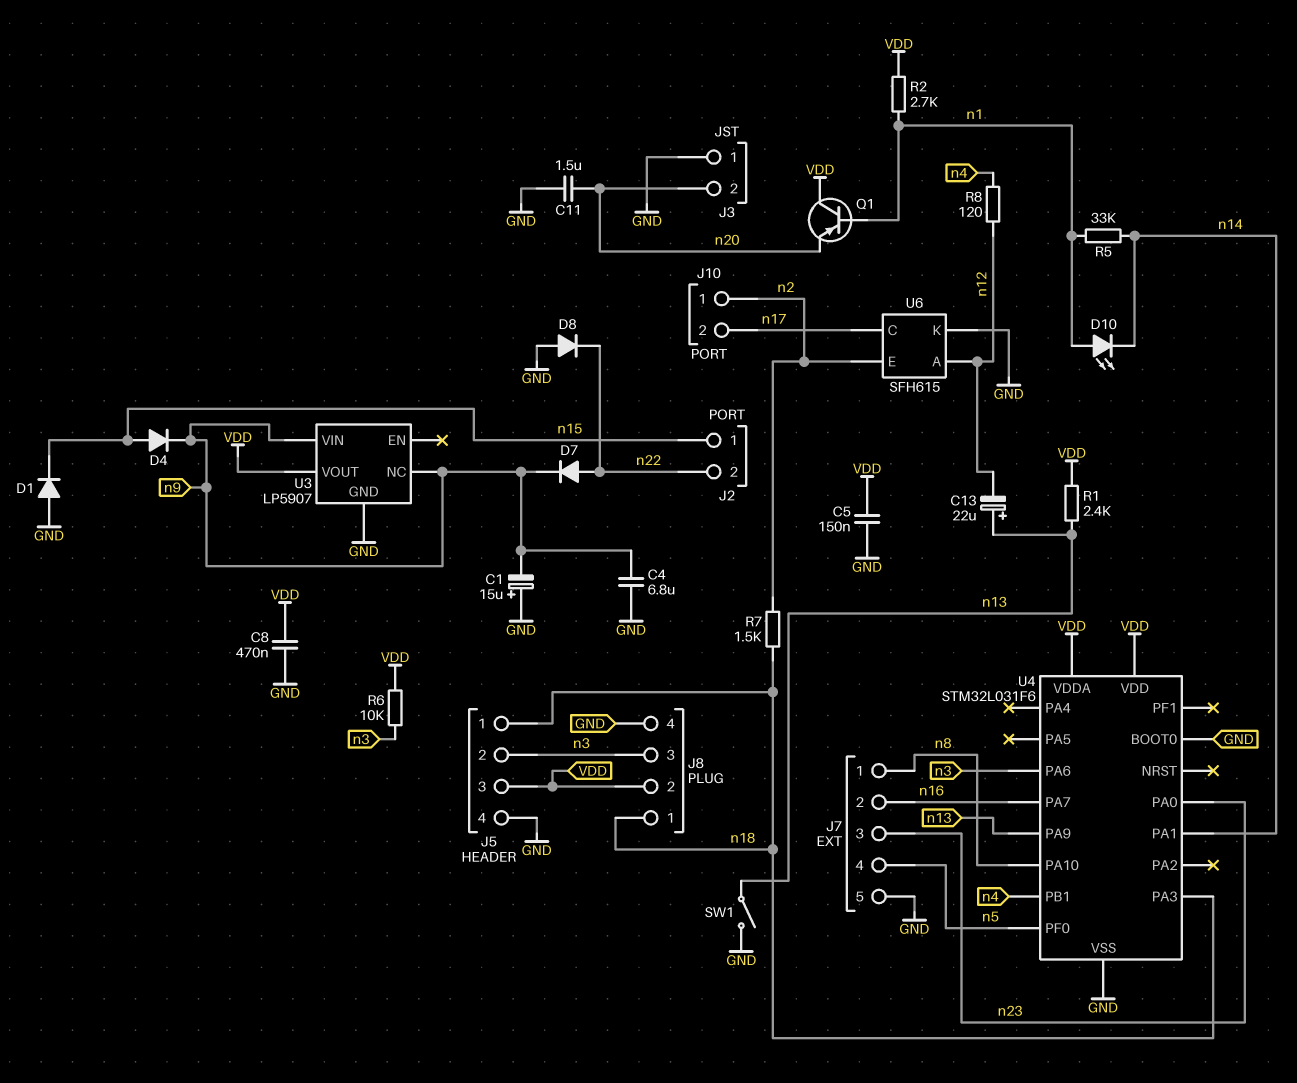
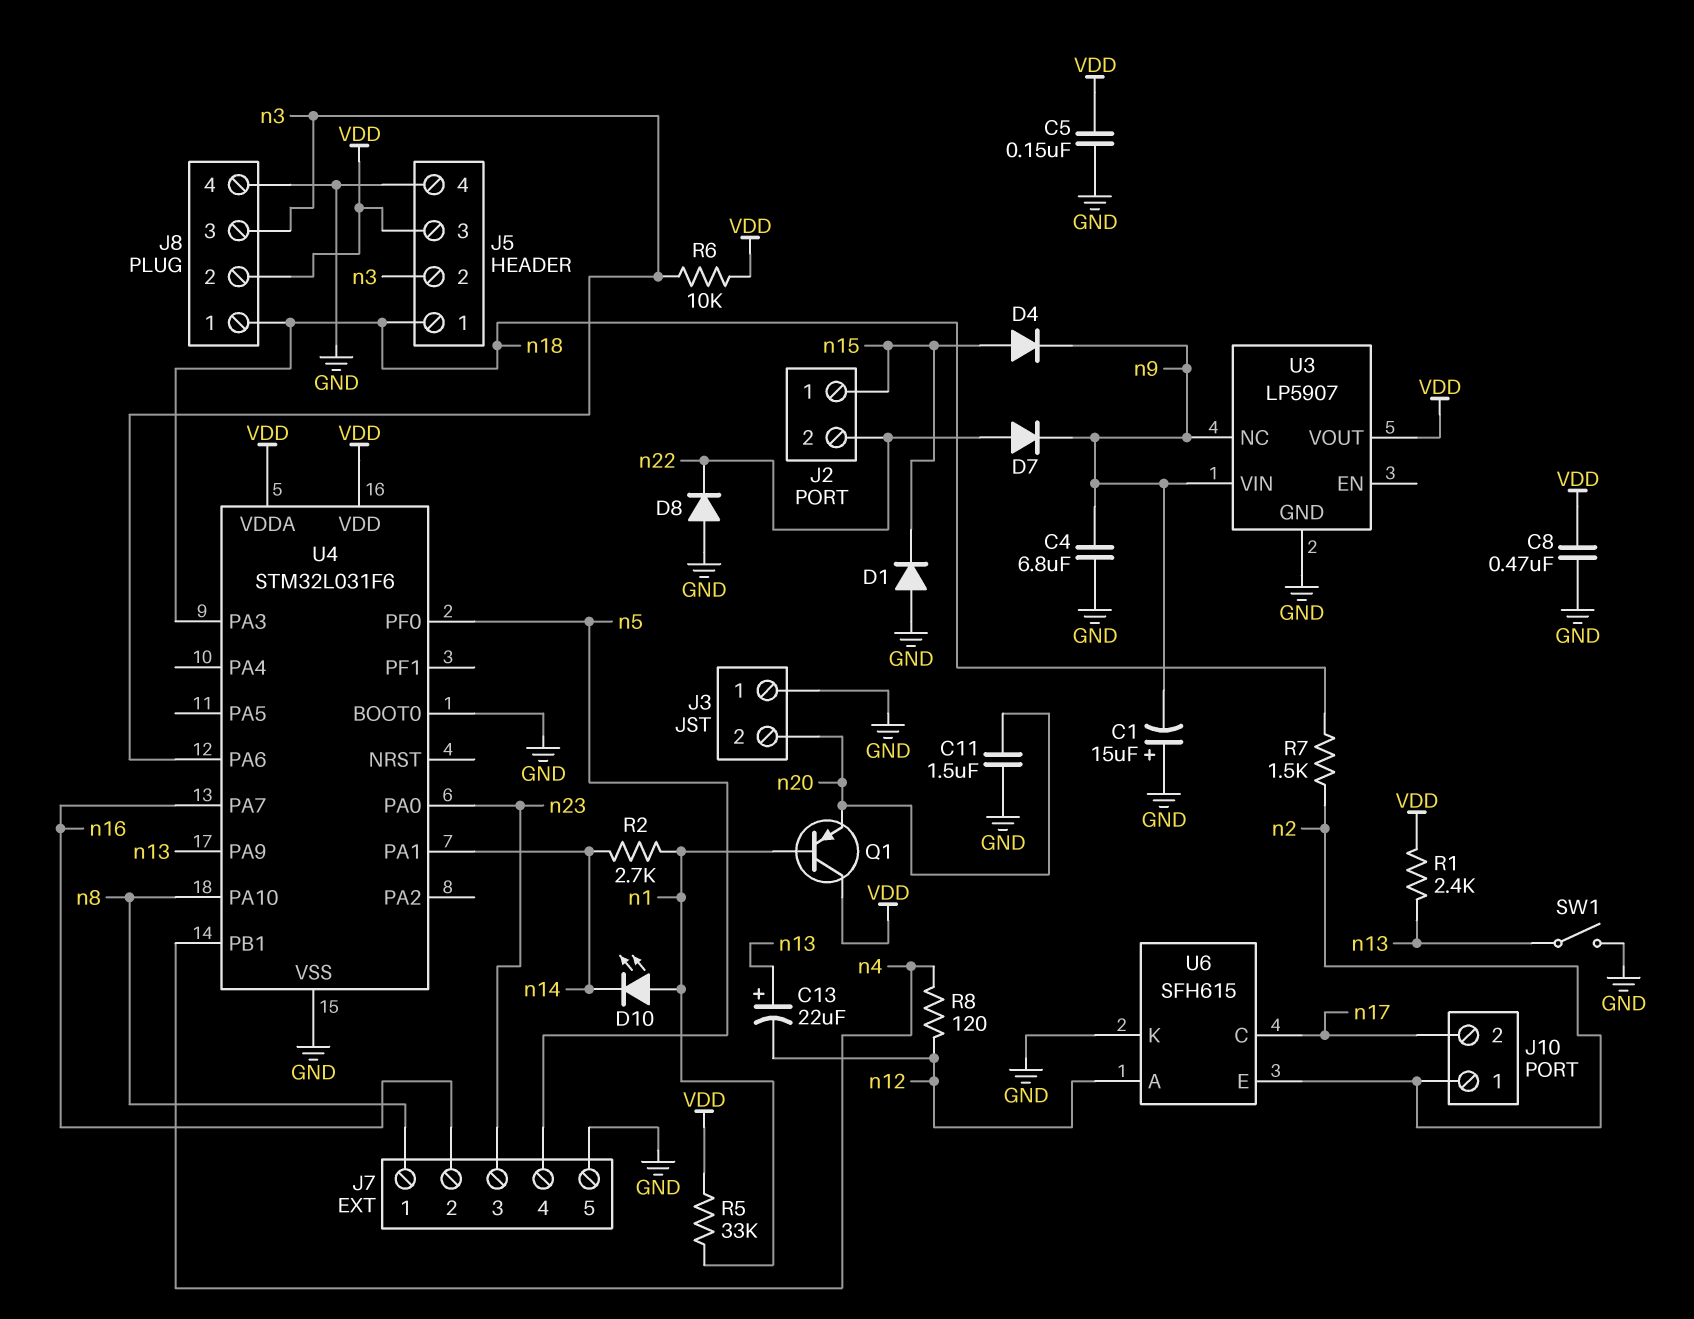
R2: 2.7k (VDD, n1) -> 2.7k (n1, n14)
R5: 33k (n1, n14) -> 33k (VDD, n1)

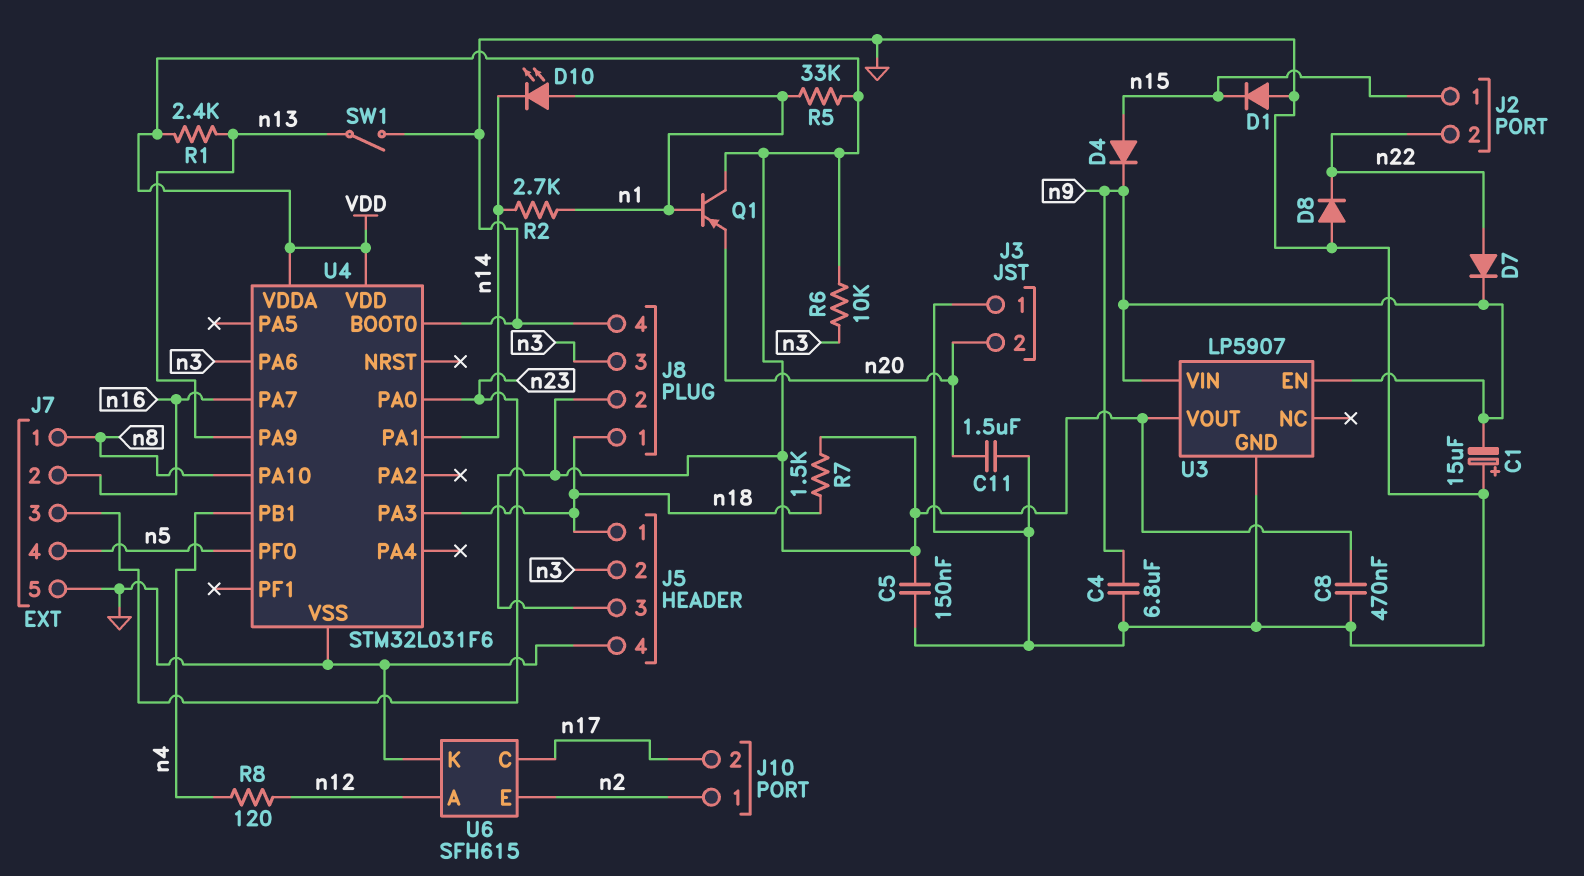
C13: 22uF (plus n13, minus n12) -> none
R7: 1.5k (n2, n18) -> 1.5k (VDD, n18)
U3 pin EN: none -> n9
U3 pin NC: n9 -> none

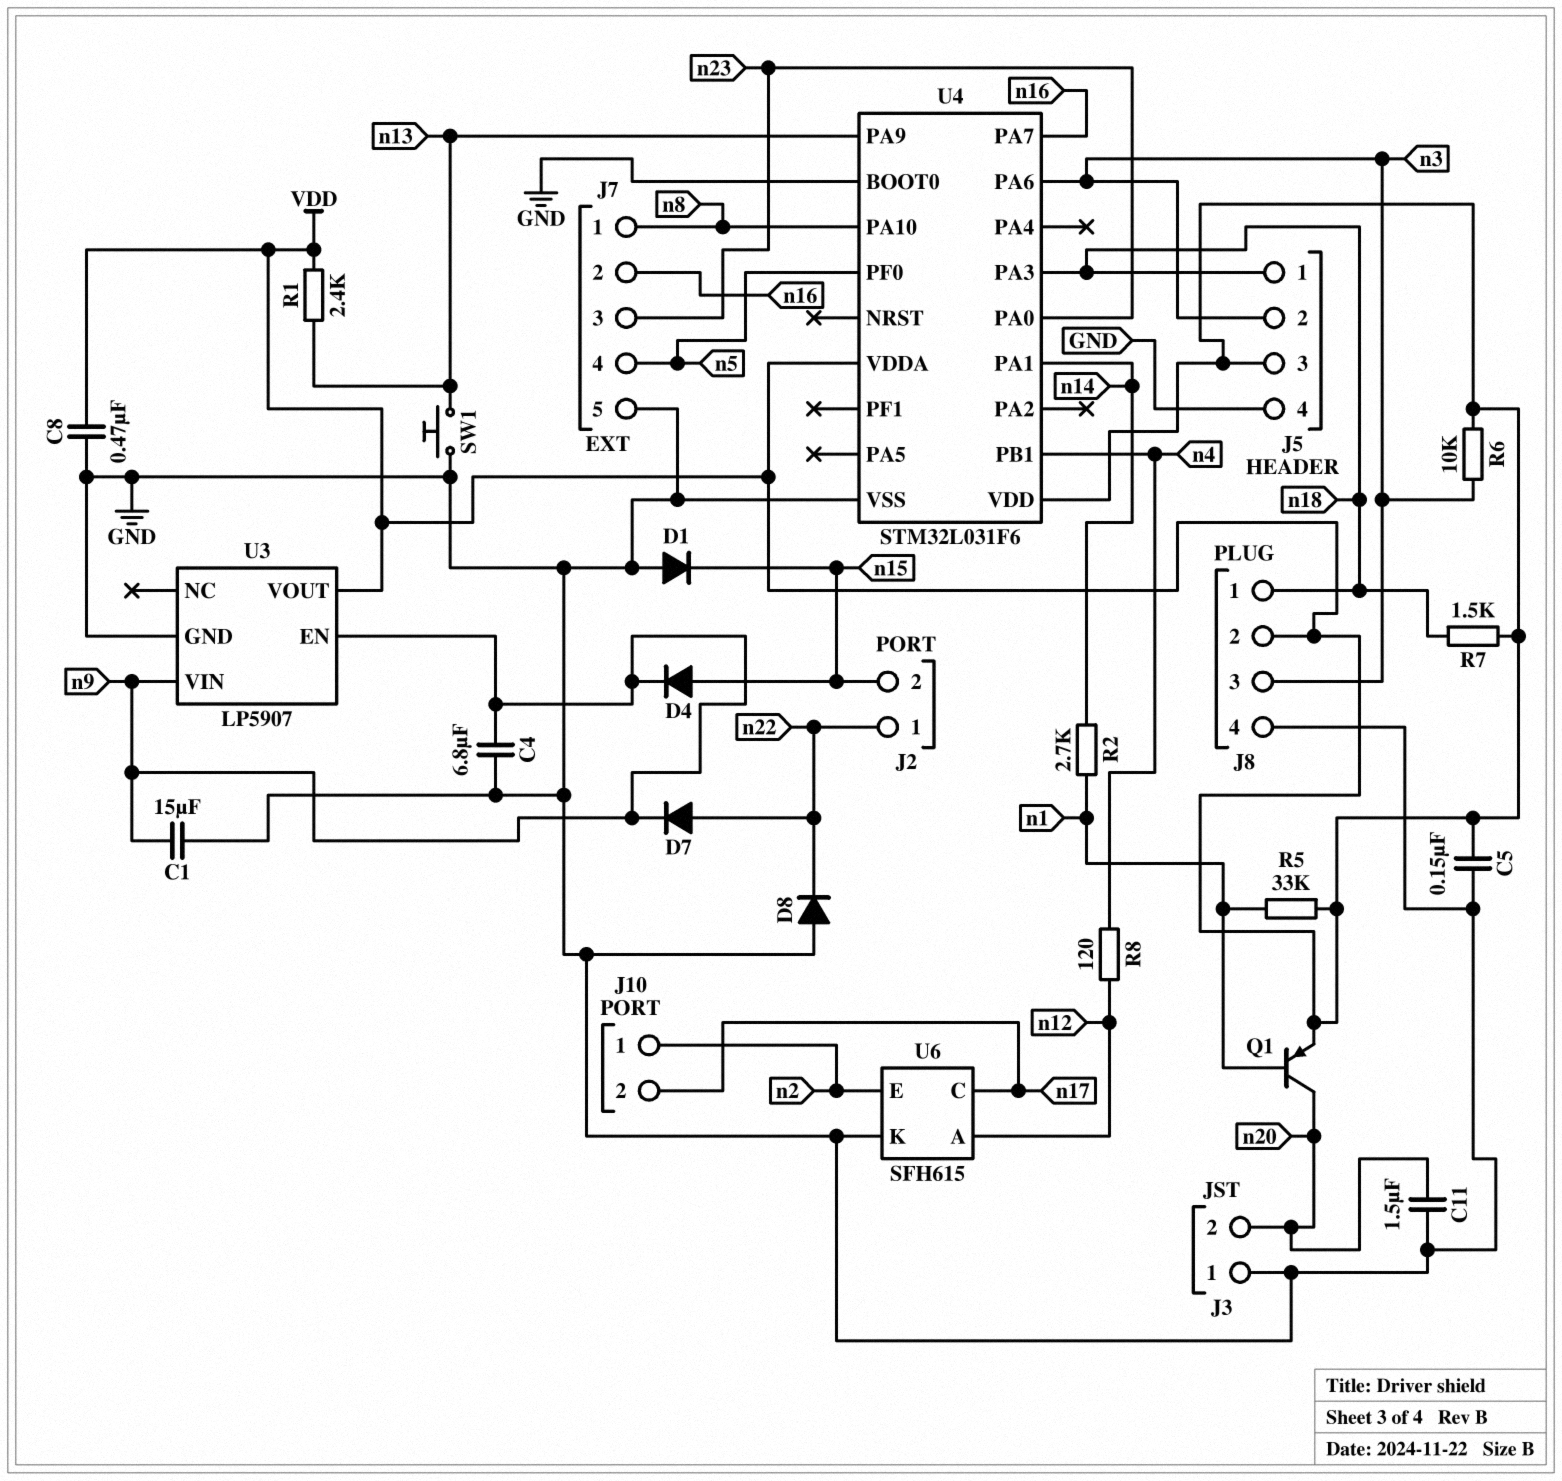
C1: 15uF (plus GND, minus n9) -> 15uF (GND, n9)
D10: LED (A n1, K n14) -> none
J2 pin 1: n15 -> n22
J2 pin 2: n22 -> n15
Q1: PNP (B n1, C VDD, E n20) -> PNP (B n1, C n20, E VDD)
SW1: switch (GND, n13) -> button (GND, n13)

